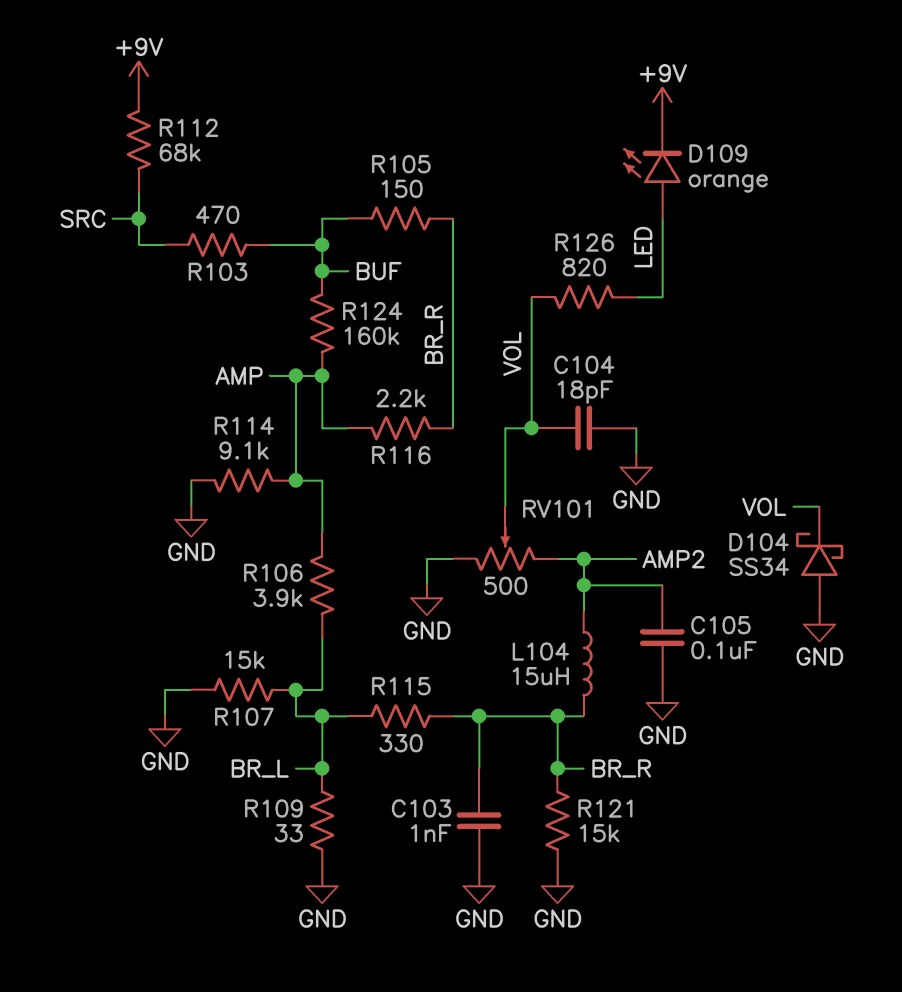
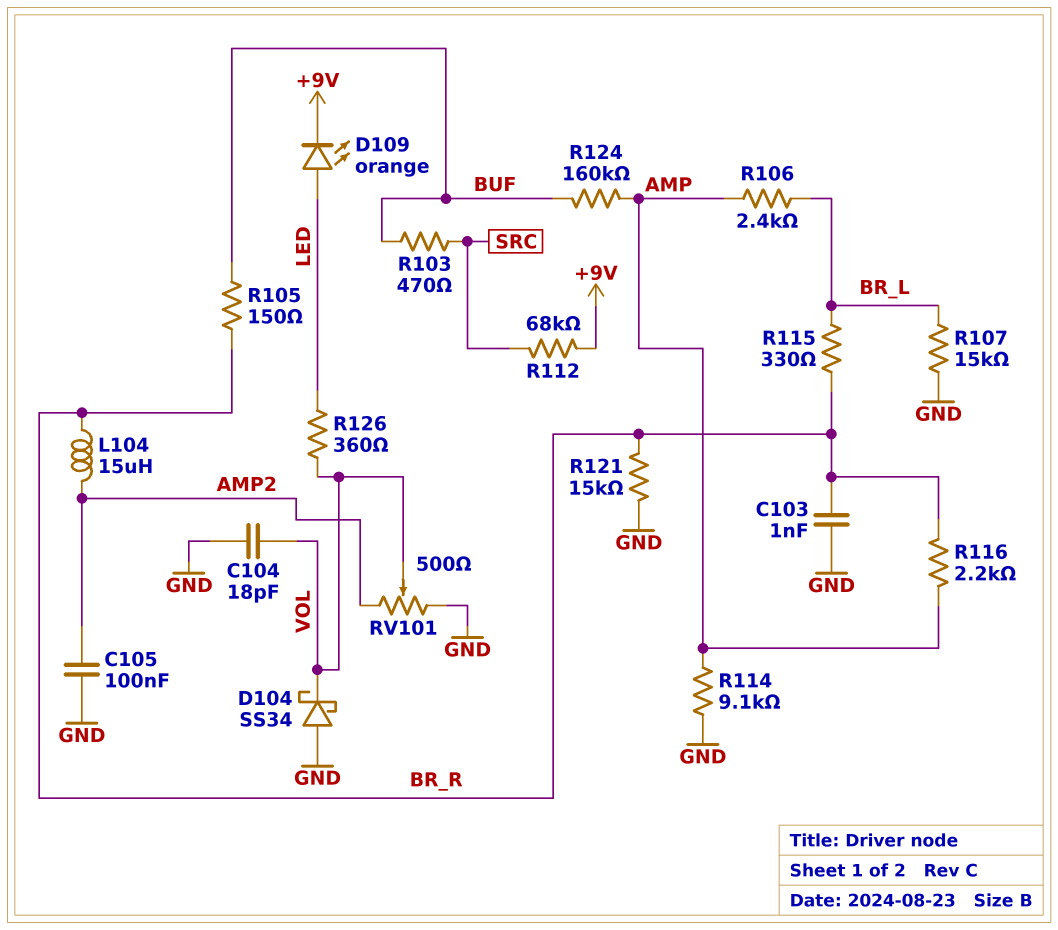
R106: 3.9k (AMP, BR_L) -> 2.4k (AMP, BR_L)
R109: 33 (BR_L, GND) -> none
R126: 820 (LED, VOL) -> 360 (LED, VOL)

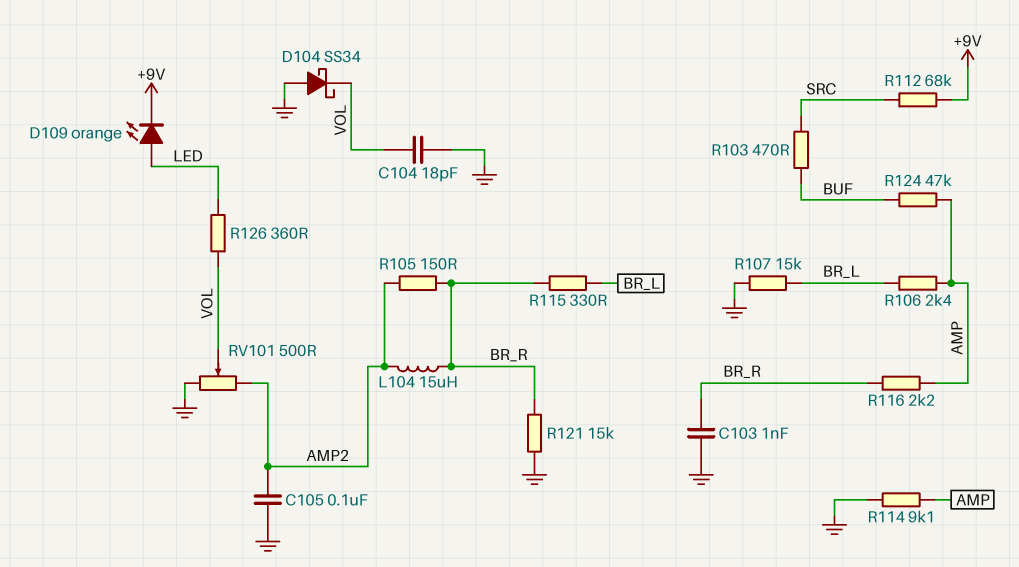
R105: 150 (BR_R, BUF) -> 150 (AMP2, BR_R)
R124: 160k (AMP, BUF) -> 47k (AMP, BUF)

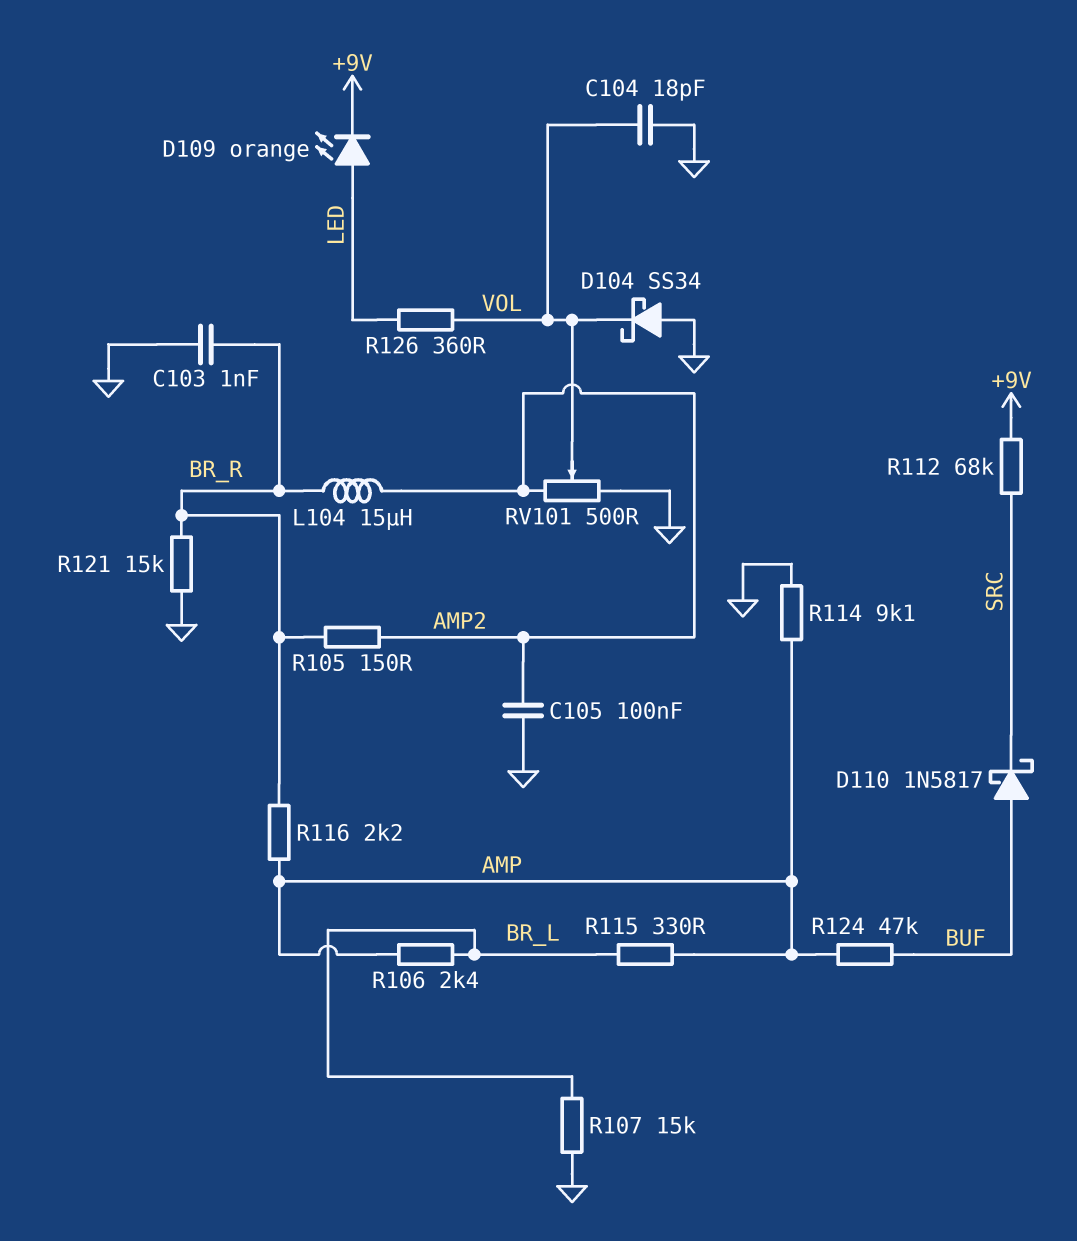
D110: none -> schottky 1N5817 (A BUF, K SRC)
R103: 470 (BUF, SRC) -> none
R115: 330 (BR_L, BR_R) -> 330 (AMP, BR_L)

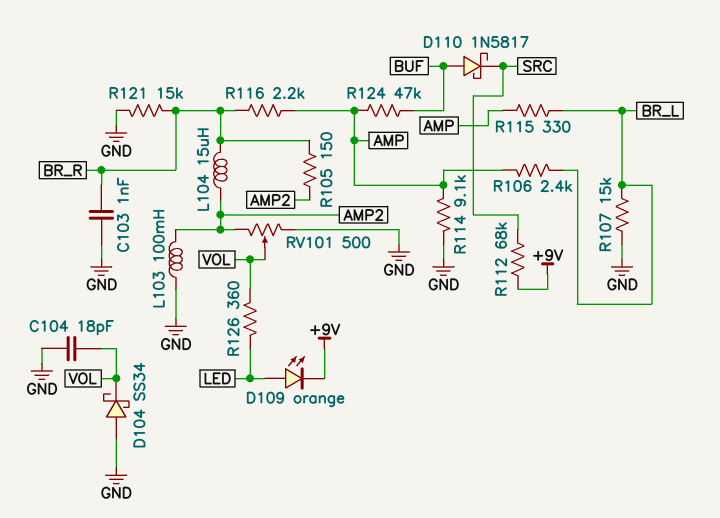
C105: 100nF (AMP2, GND) -> none
L103: none -> 100mH (AMP2, GND)

